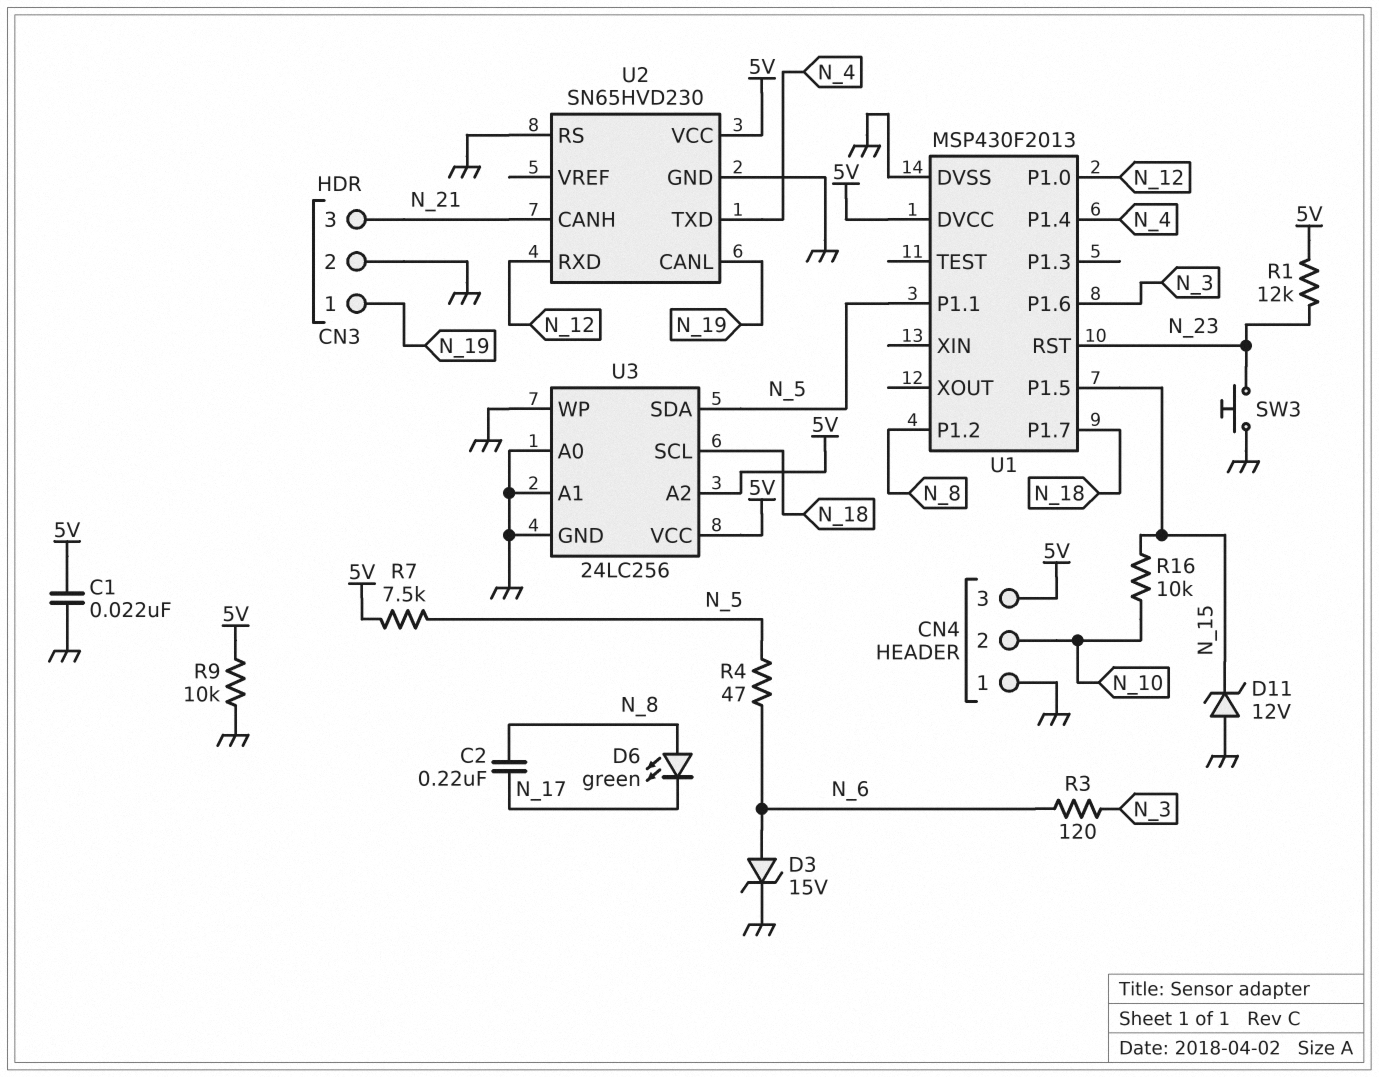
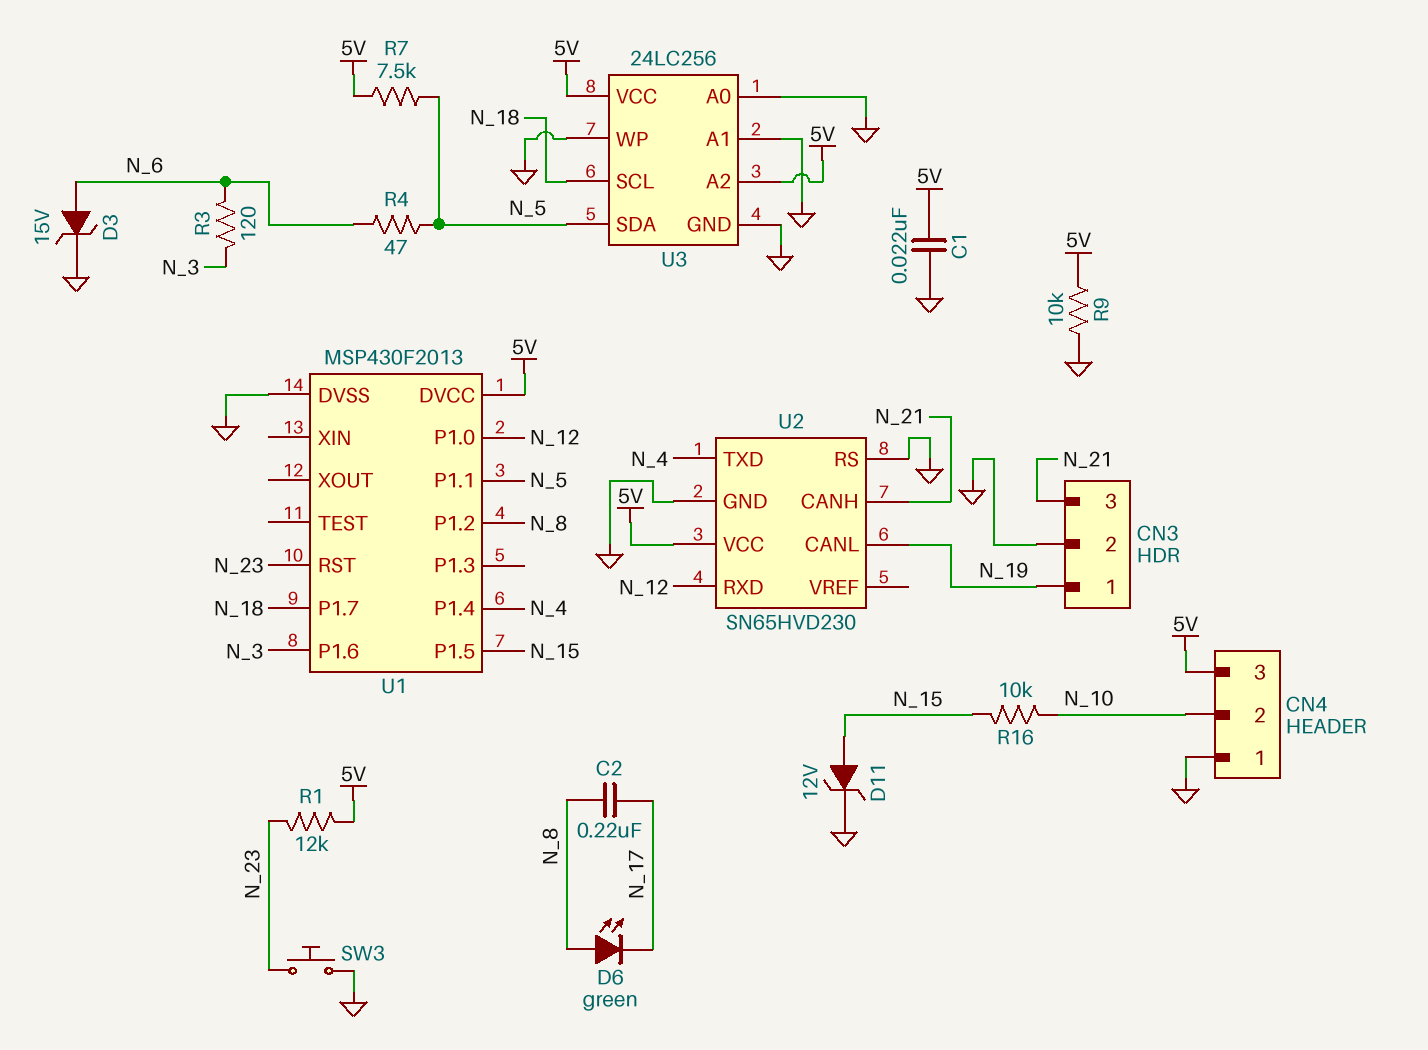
D11: zener 12V (A GND, K N_15) -> zener 12V (A N_15, K GND)

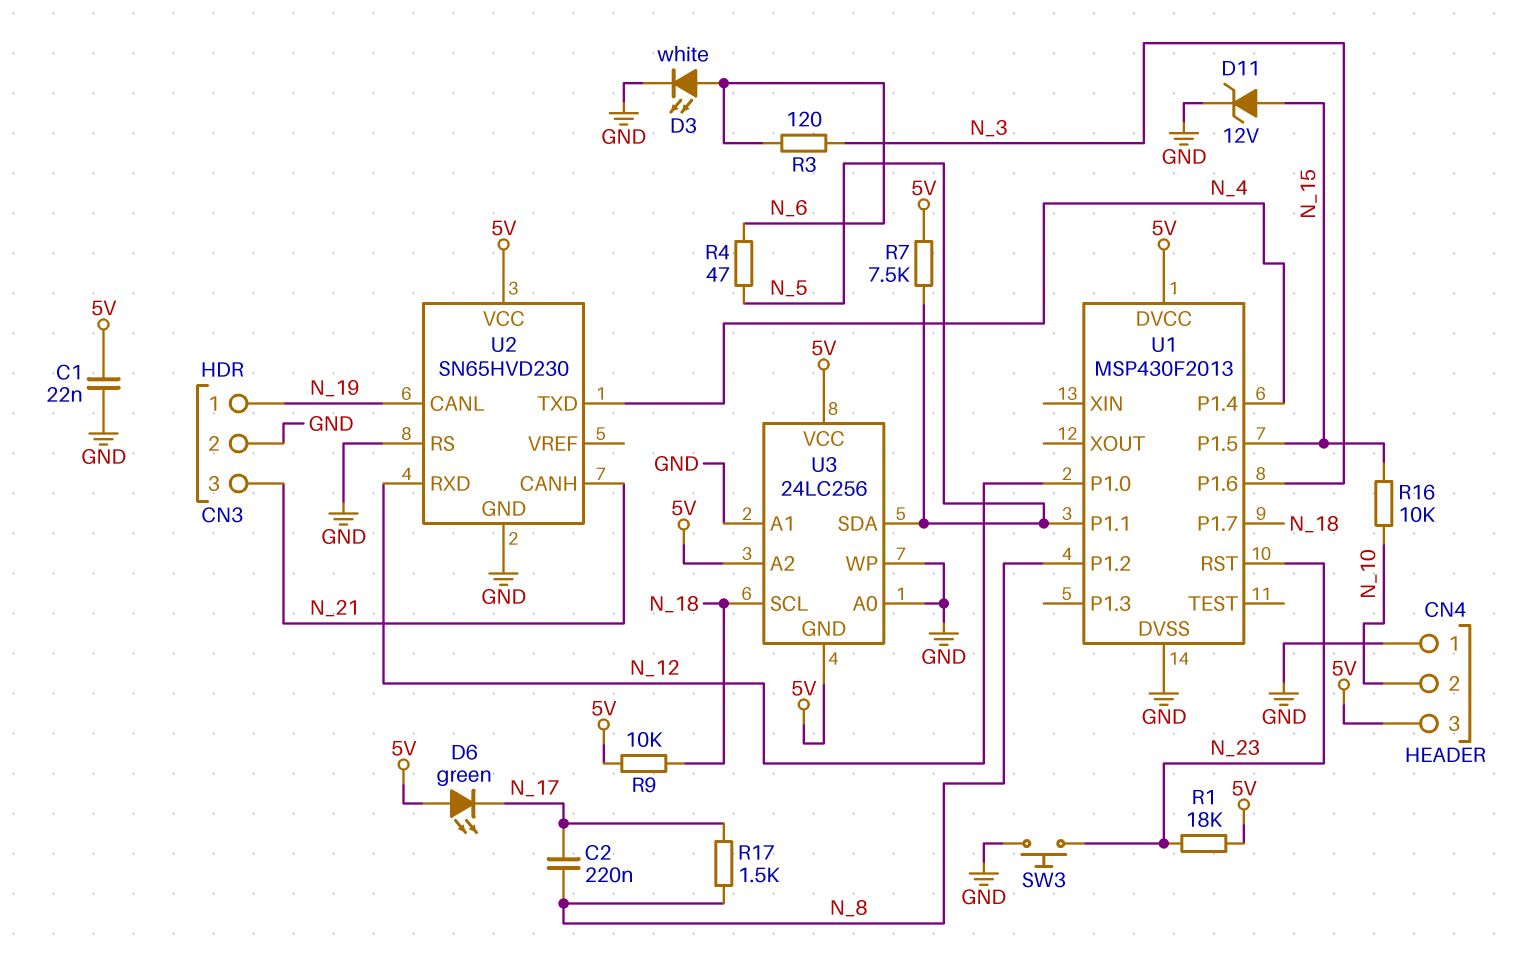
D3: zener 15V (A N_6, K GND) -> LED white (A N_6, K GND)
D6: LED green (A N_8, K N_17) -> LED green (A 5V, K N_17)
R1: 12k (5V, N_23) -> 18k (5V, N_23)
R9: 10k (5V, GND) -> 10k (5V, N_18)
R17: none -> 1.5k (N_8, N_17)
U3 pin GND: GND -> 5V

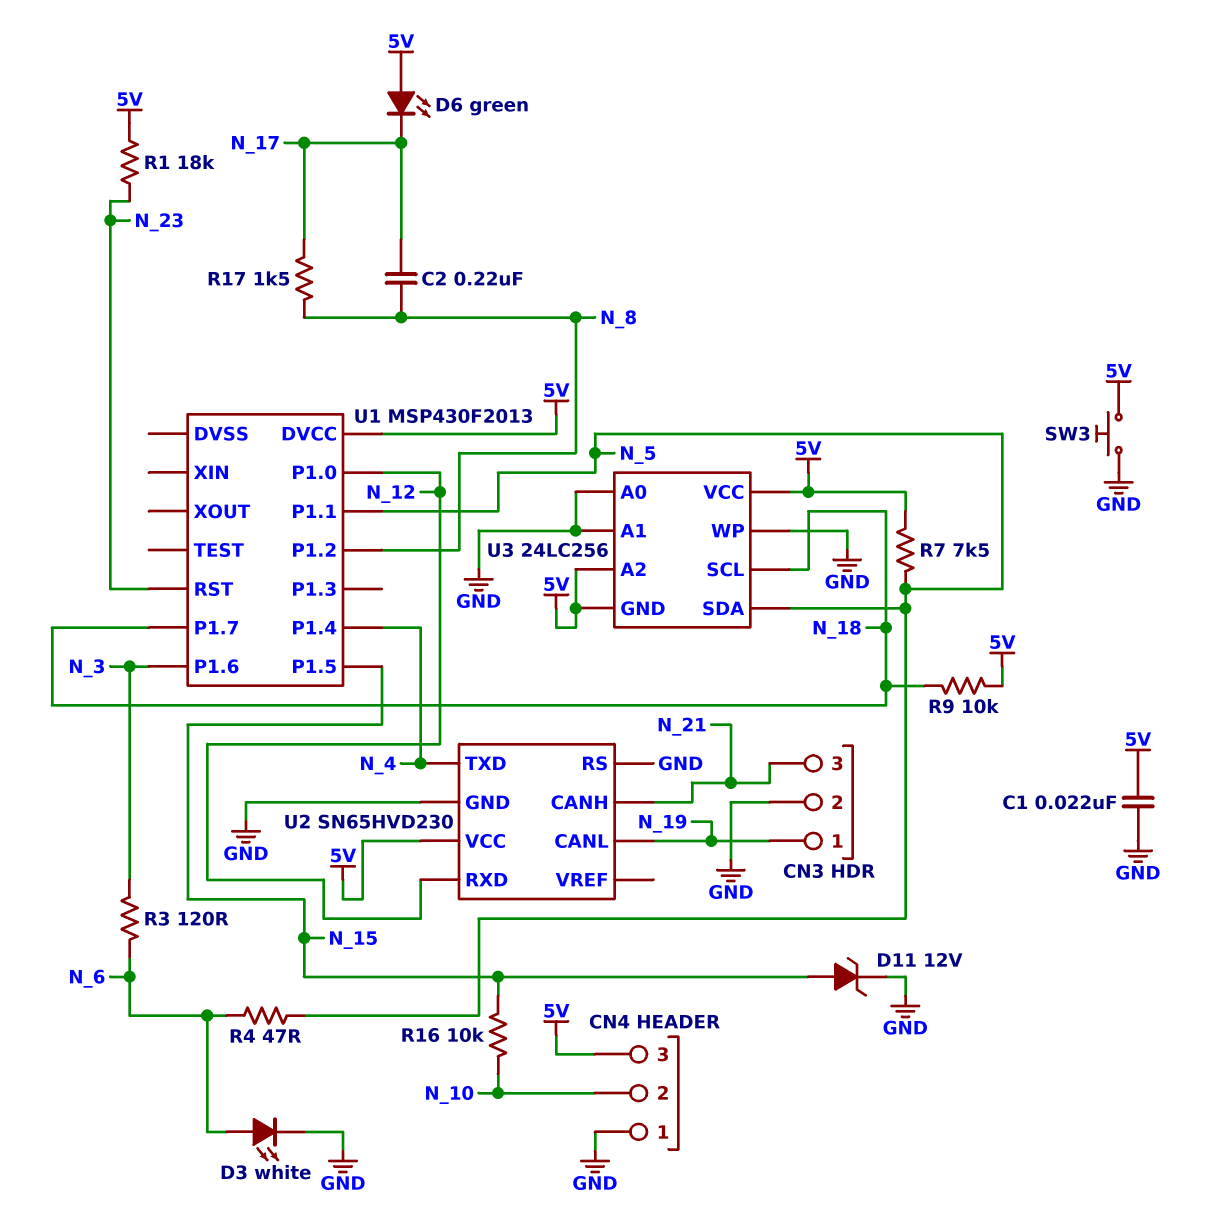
SW3: button (GND, N_23) -> button (5V, GND)
U1 pin DVSS: GND -> none

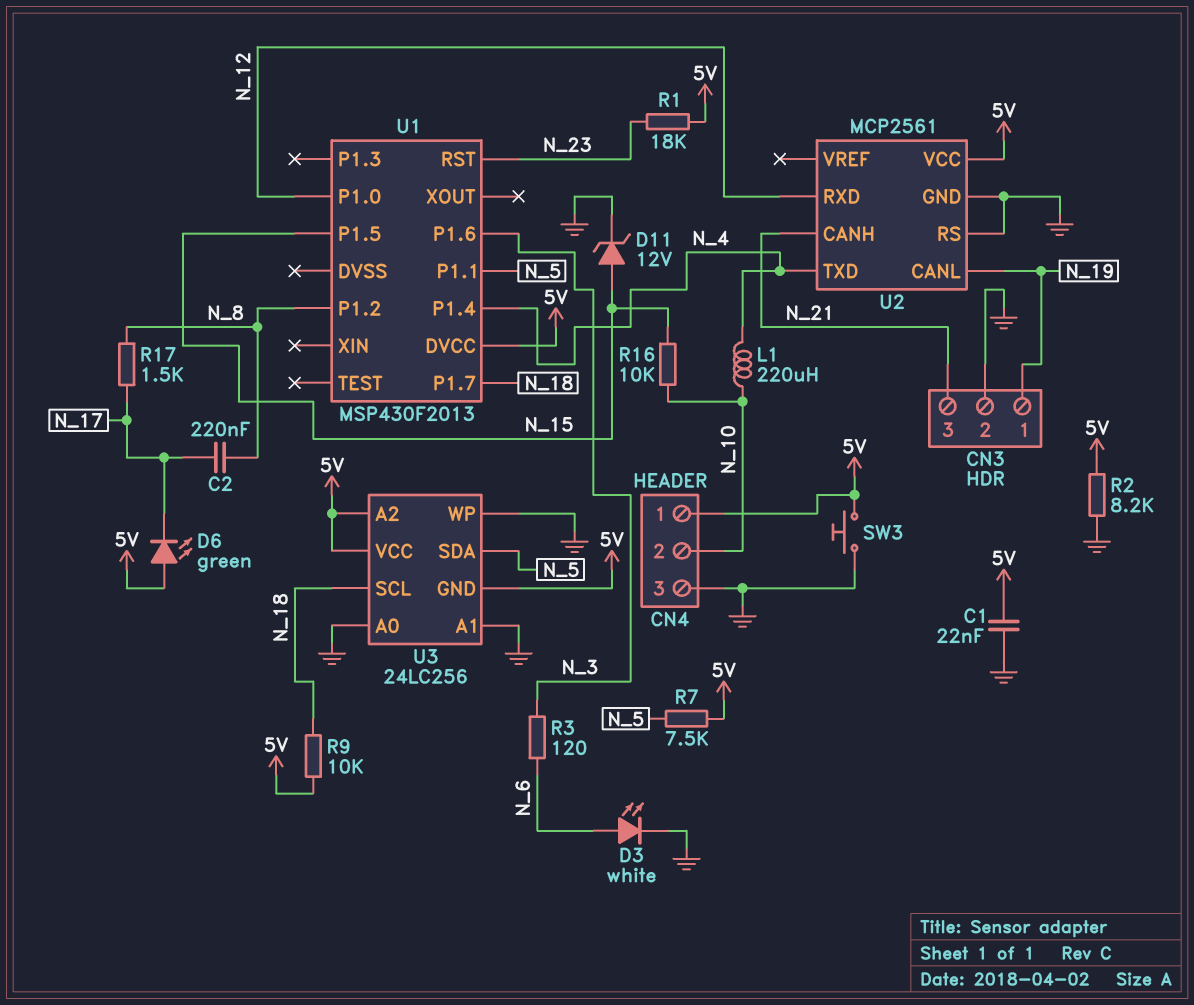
CN4 pin 1: GND -> 5V
CN4 pin 3: 5V -> GND
L1: none -> 220uH (N_4, N_10)
R2: none -> 8.2k (5V, GND)
R4: 47 (N_5, N_6) -> none
U2: SN65HVD230 -> MCP2561

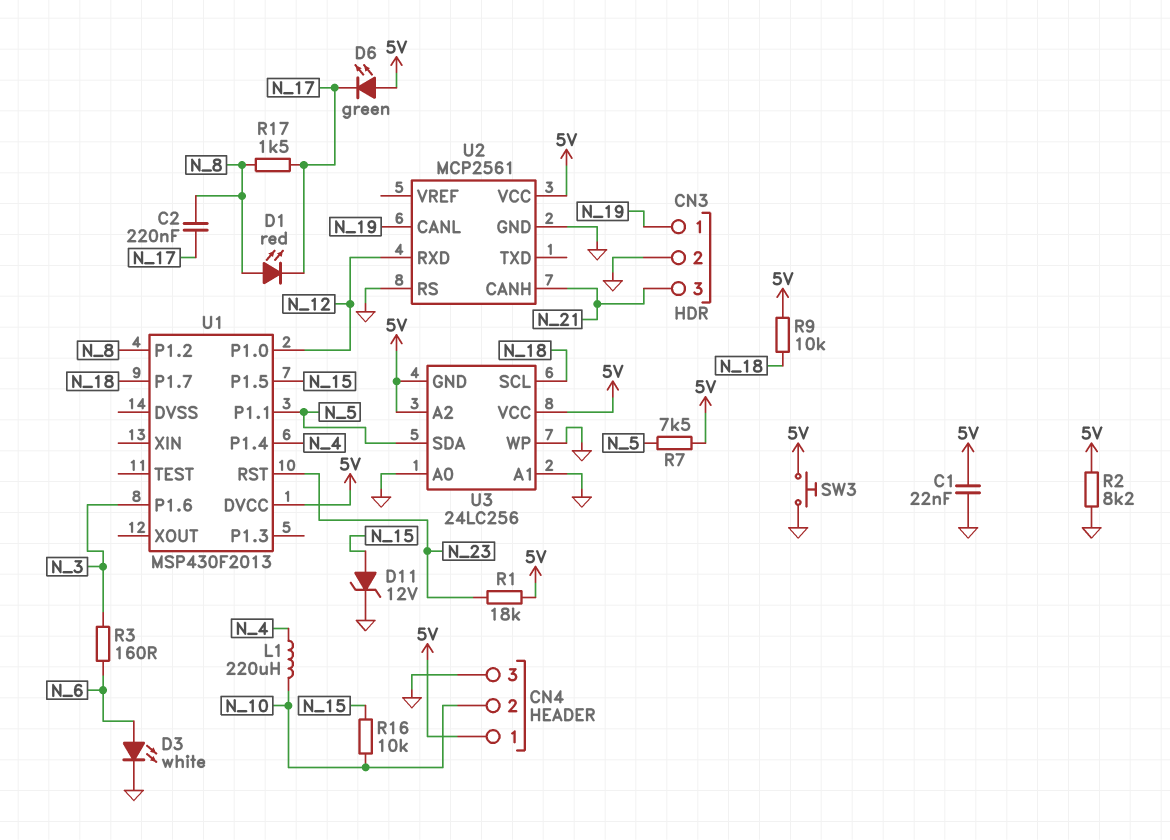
D1: none -> LED red (A N_8, K N_17)
R3: 120 (N_3, N_6) -> 160 (N_3, N_6)
U2 pin TXD: N_4 -> none

